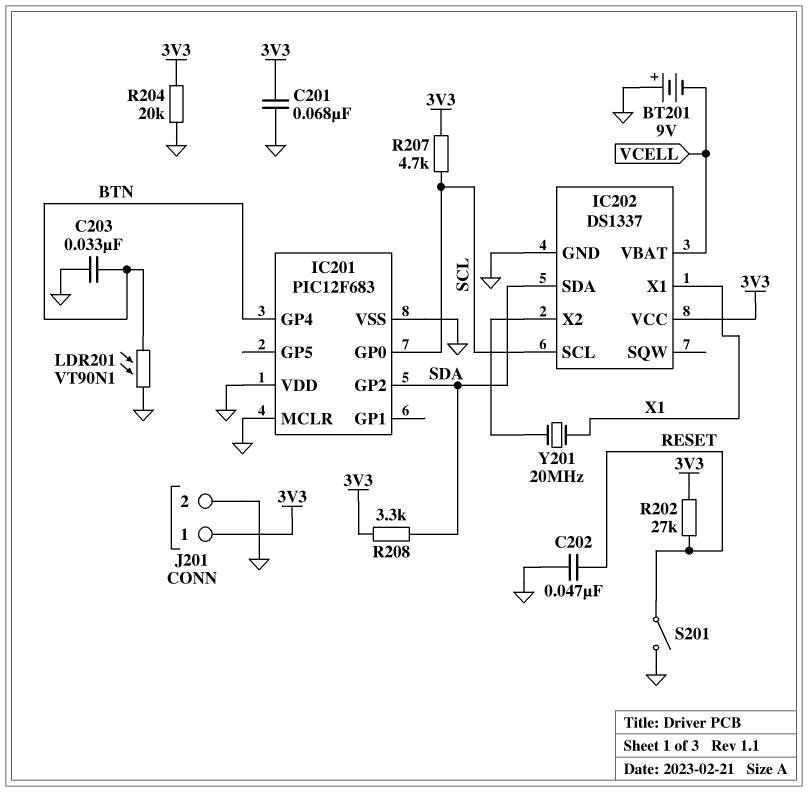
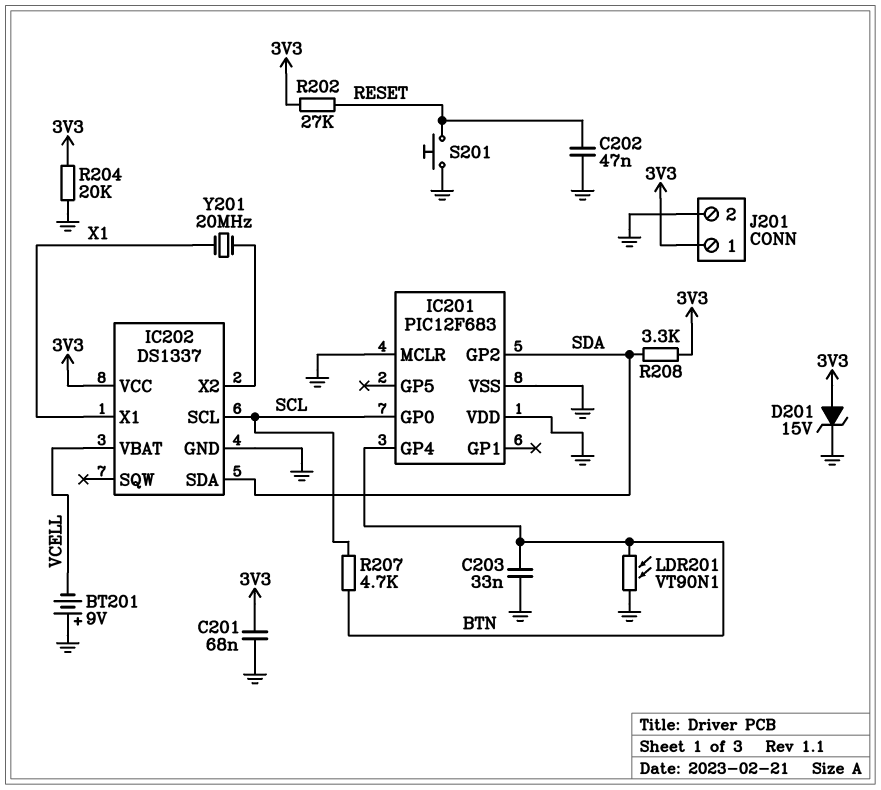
D201: none -> zener 15V (A 3V3, K GND)
R207: 4.7k (3V3, SCL) -> 4.7k (BTN, SCL)
S201: switch (GND, RESET) -> button (GND, RESET)

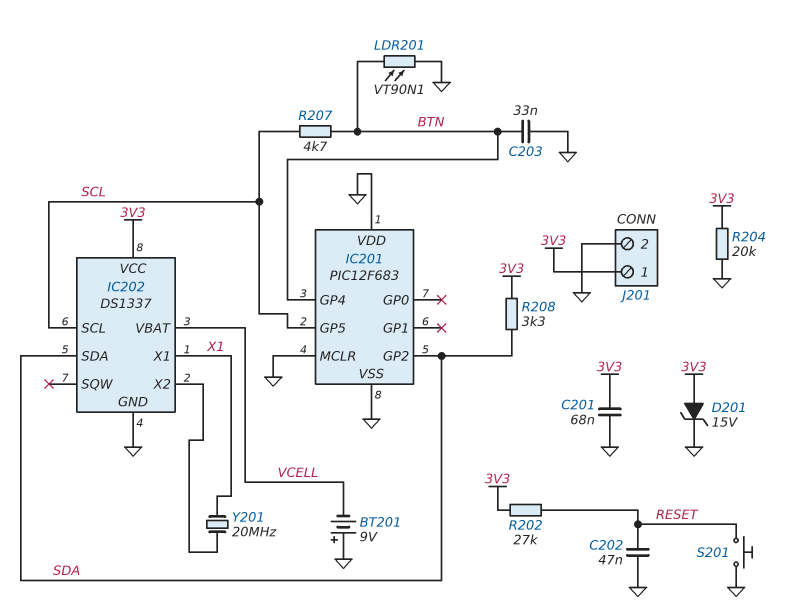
IC201 pin GP0: SCL -> none
IC201 pin GP5: none -> SCL

